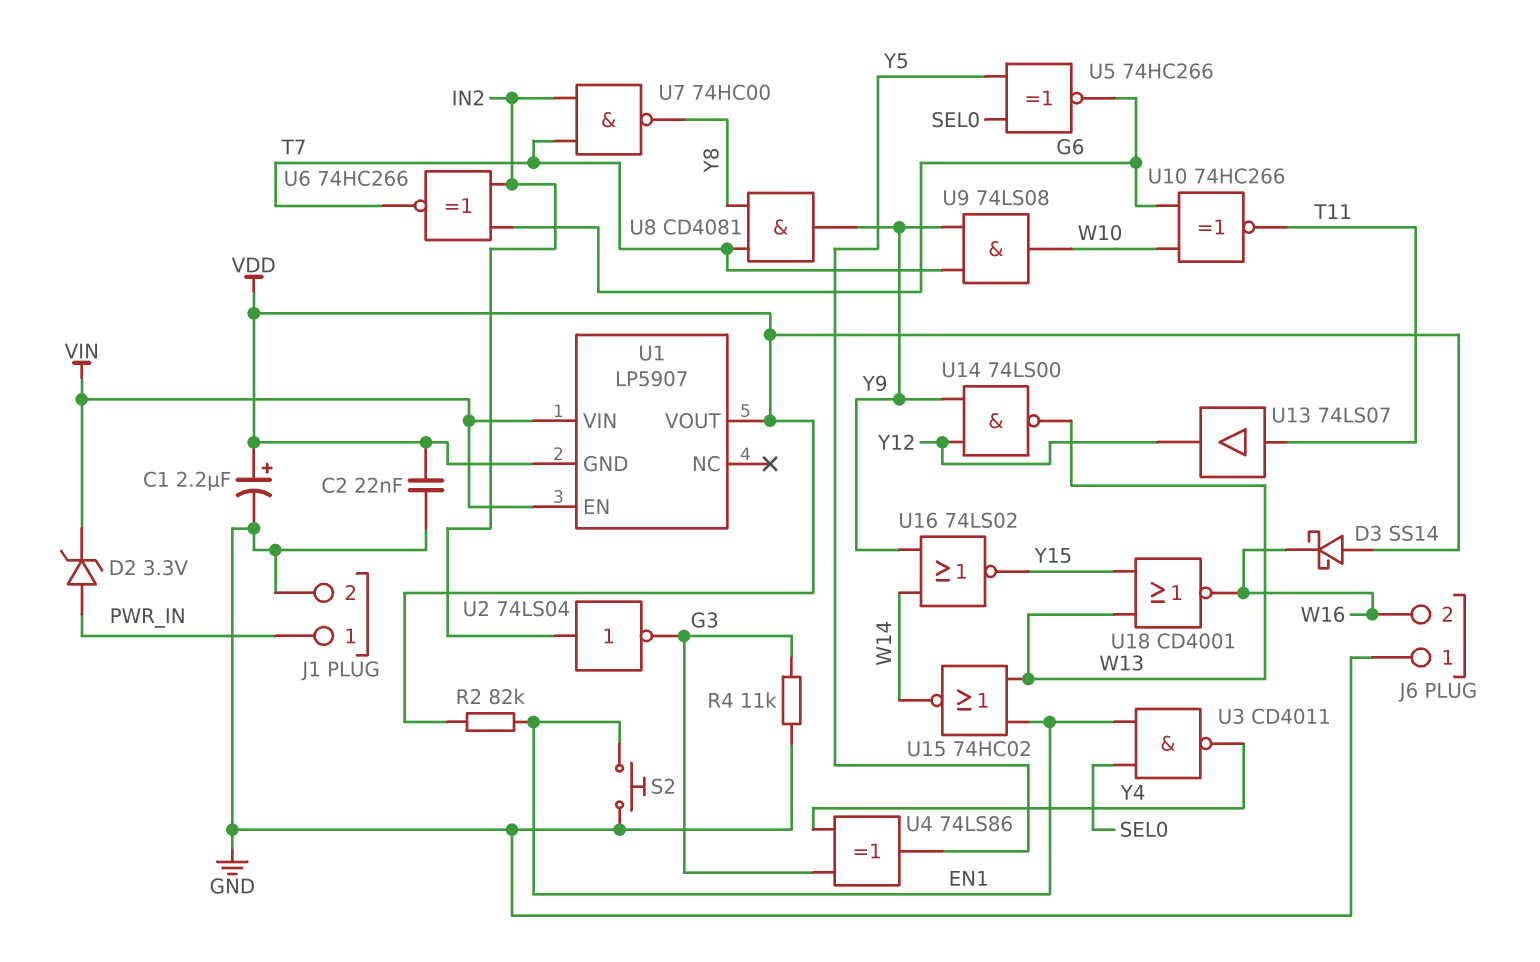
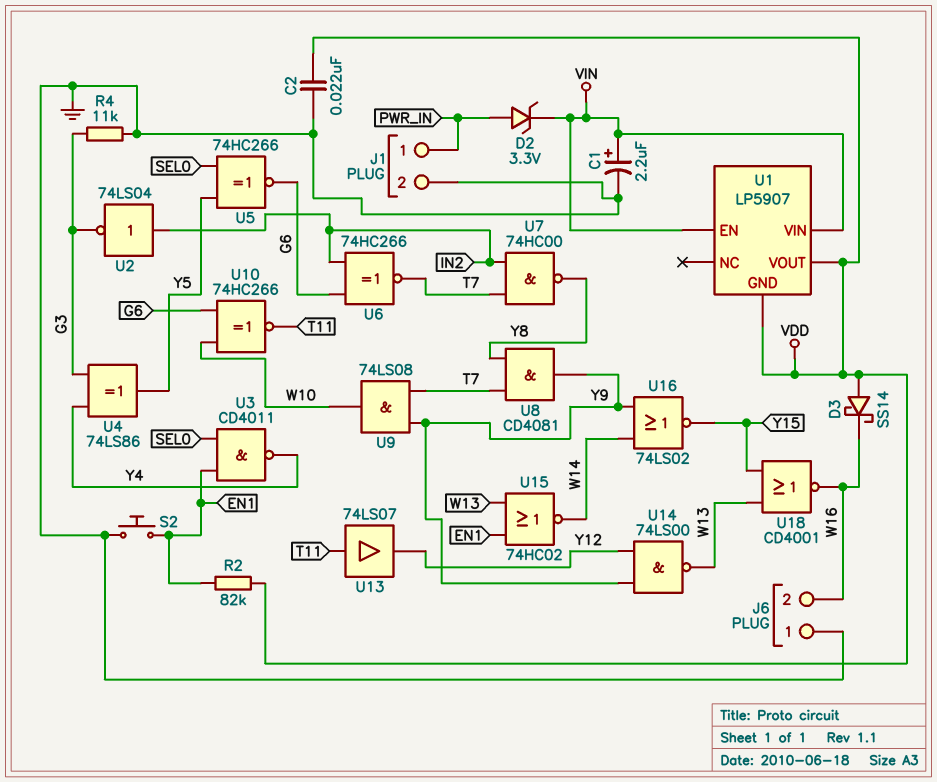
C1: 2.2uF (plus VDD, minus GND) -> 2.2uF (plus VIN, minus GND)

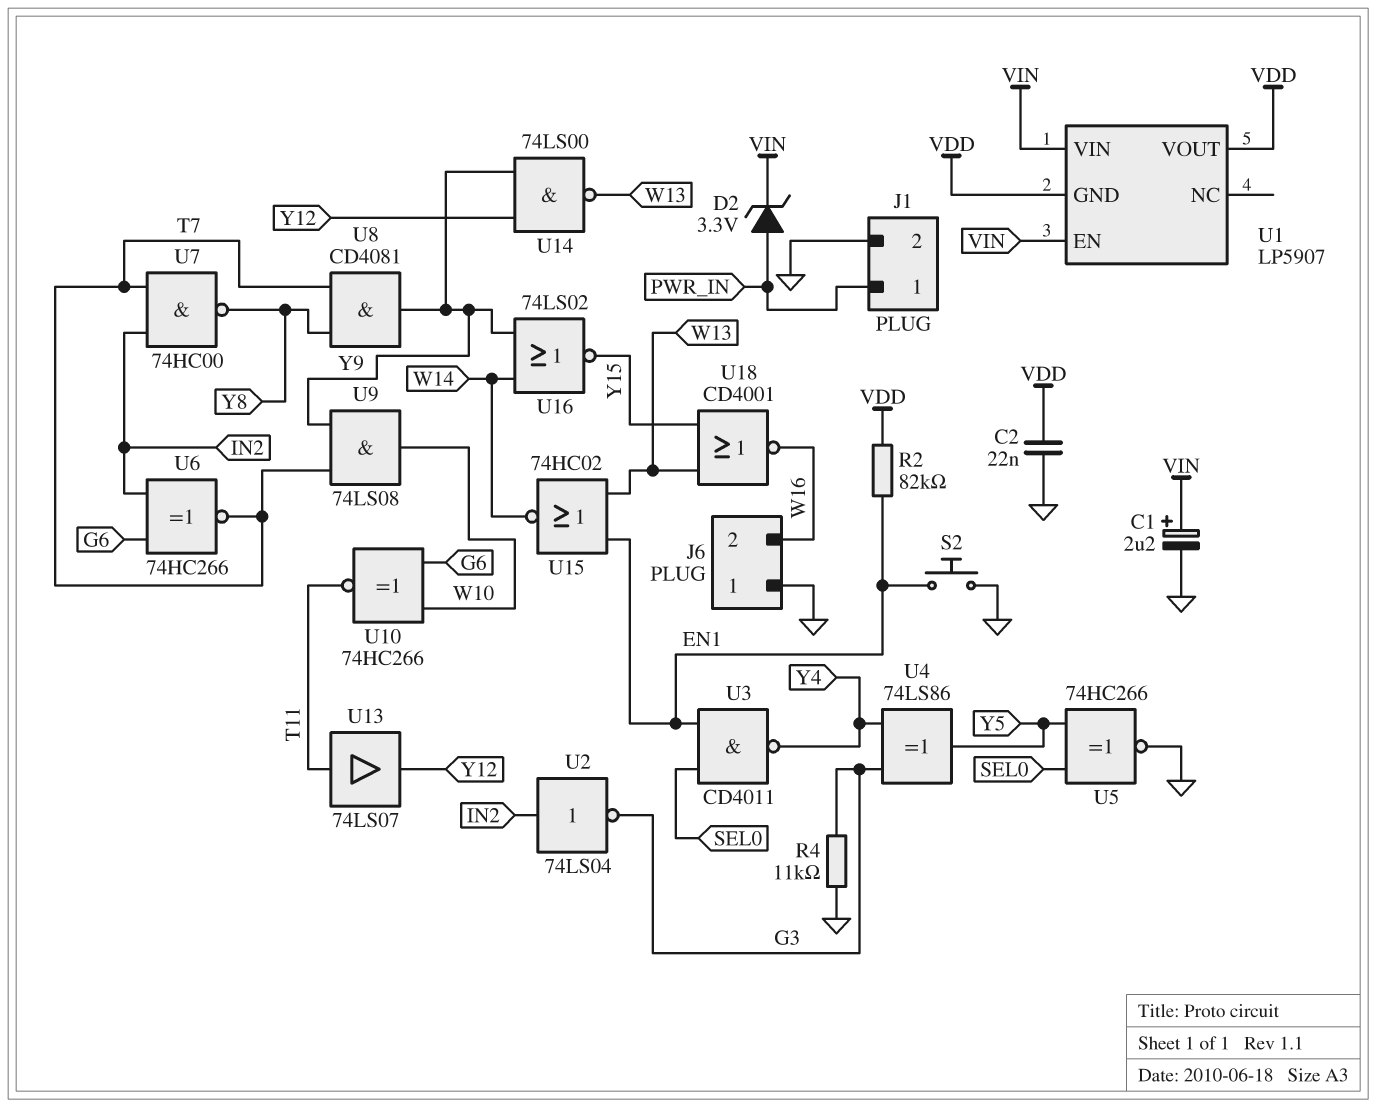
D3: schottky SS14 (A VDD, K W16) -> none
U5: XNOR 74HC266 (in SEL0, in Y5, out G6) -> XNOR 74HC266 (in SEL0, in Y5, out GND)

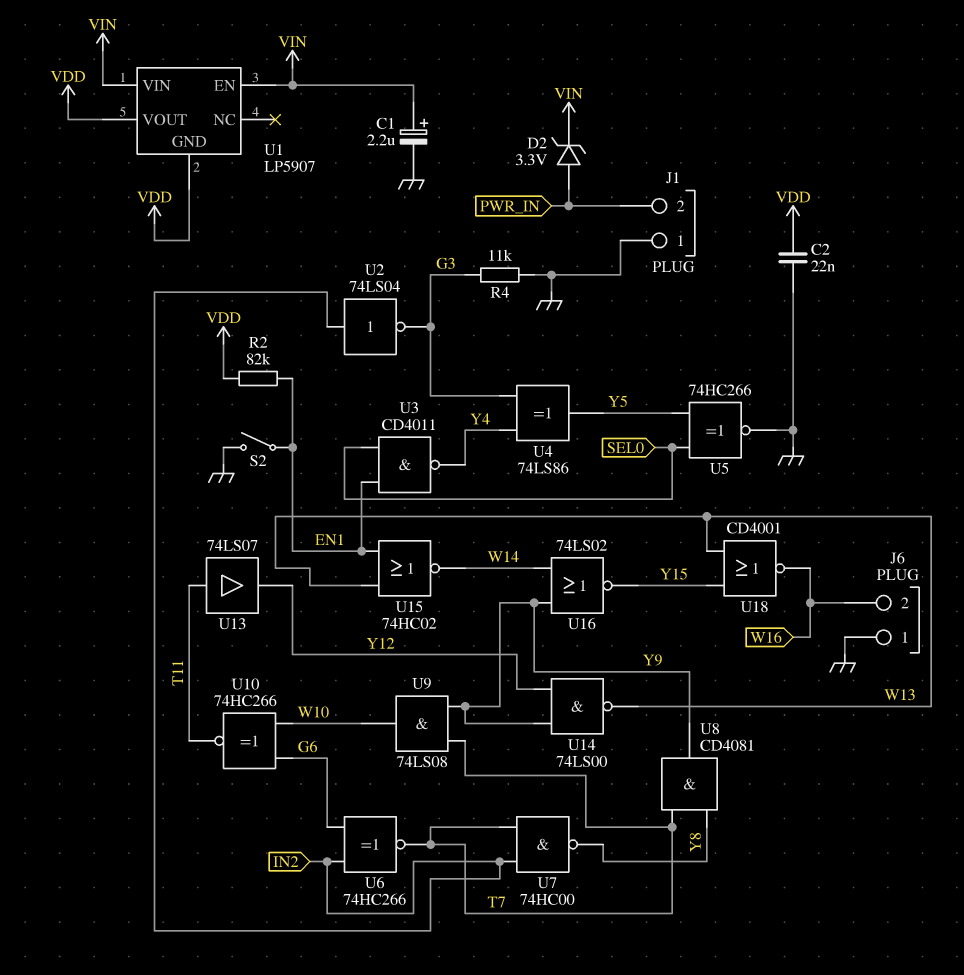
J1 pin 1: PWR_IN -> GND
J1 pin 2: GND -> PWR_IN
S2: button (EN1, GND) -> switch (EN1, GND)

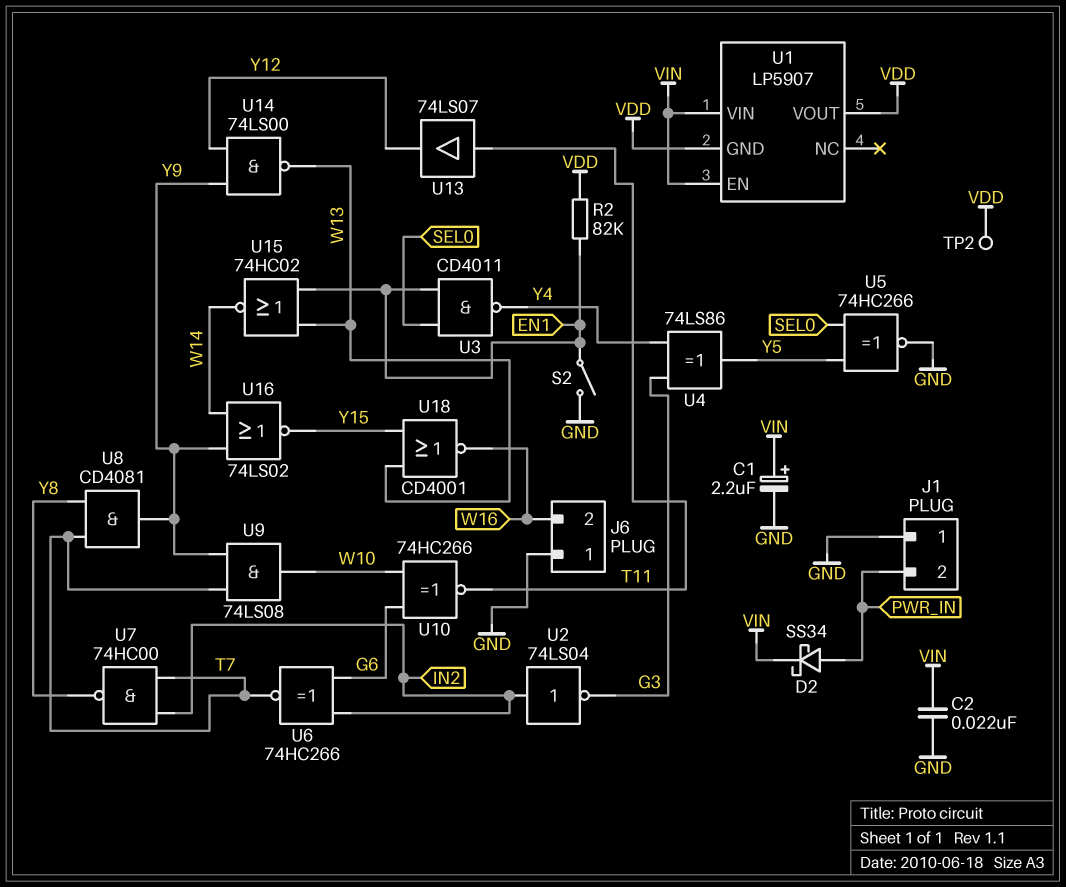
C2: 22nF (GND, VDD) -> 22nF (GND, VIN)
D2: zener 3.3V (A PWR_IN, K VIN) -> schottky SS34 (A PWR_IN, K VIN)
R4: 11k (G3, GND) -> none
TP2: none -> test point (VDD)

